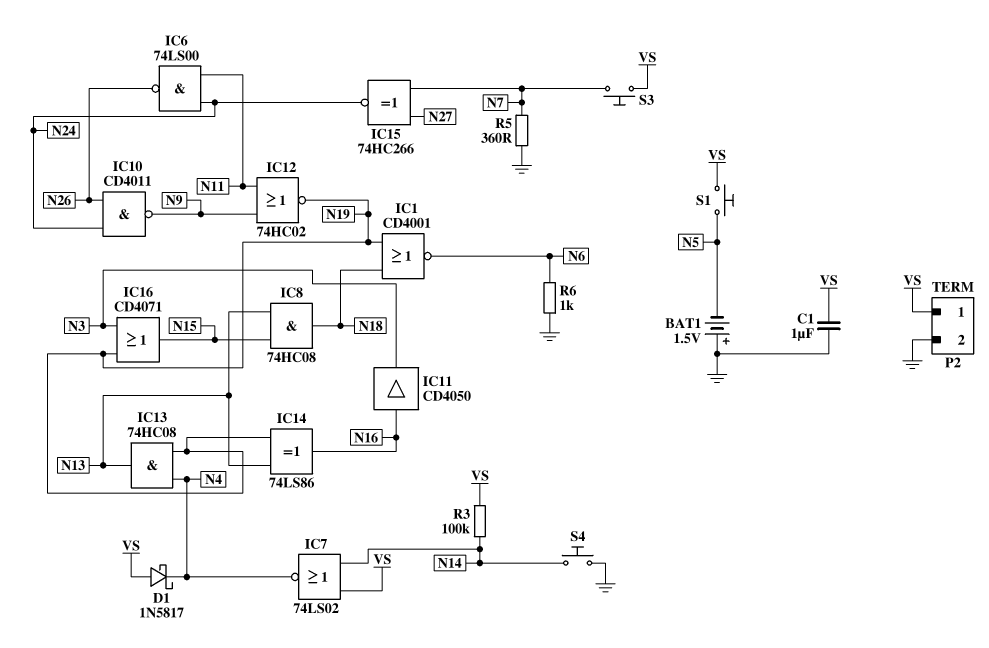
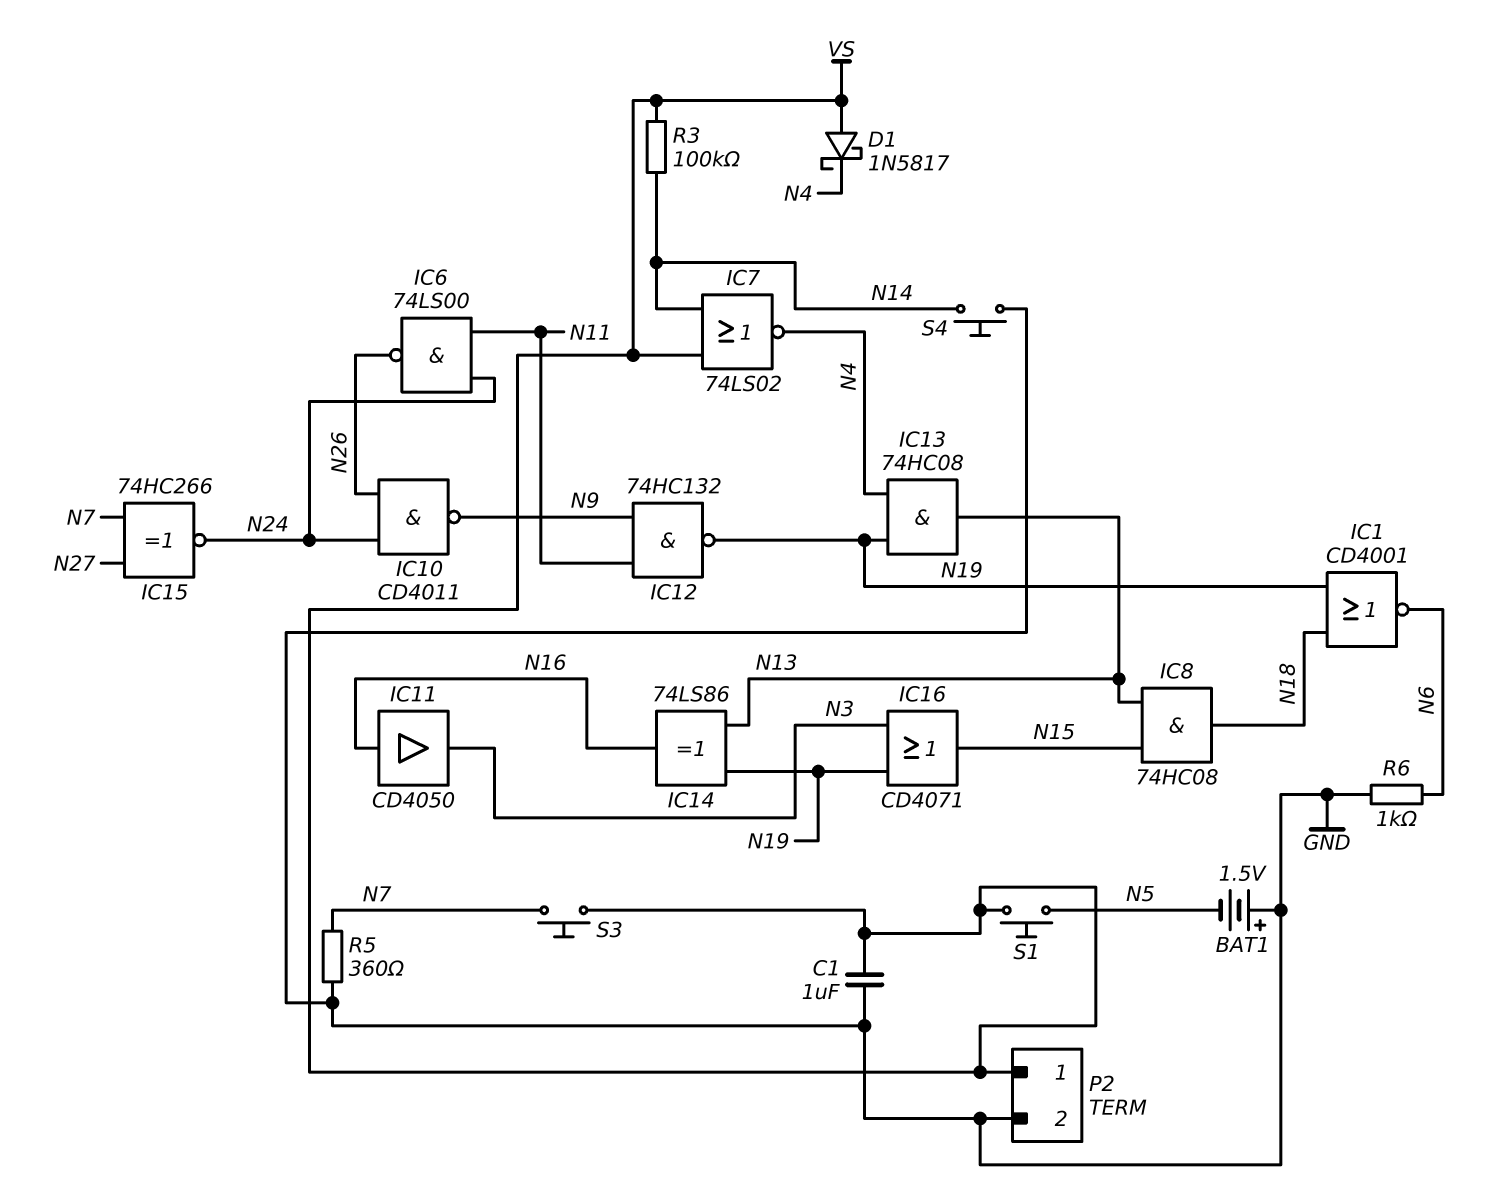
IC12: NOR 74HC02 (in N9, in N11, out N19) -> NAND 74HC132 (in N9, in N11, out N19)

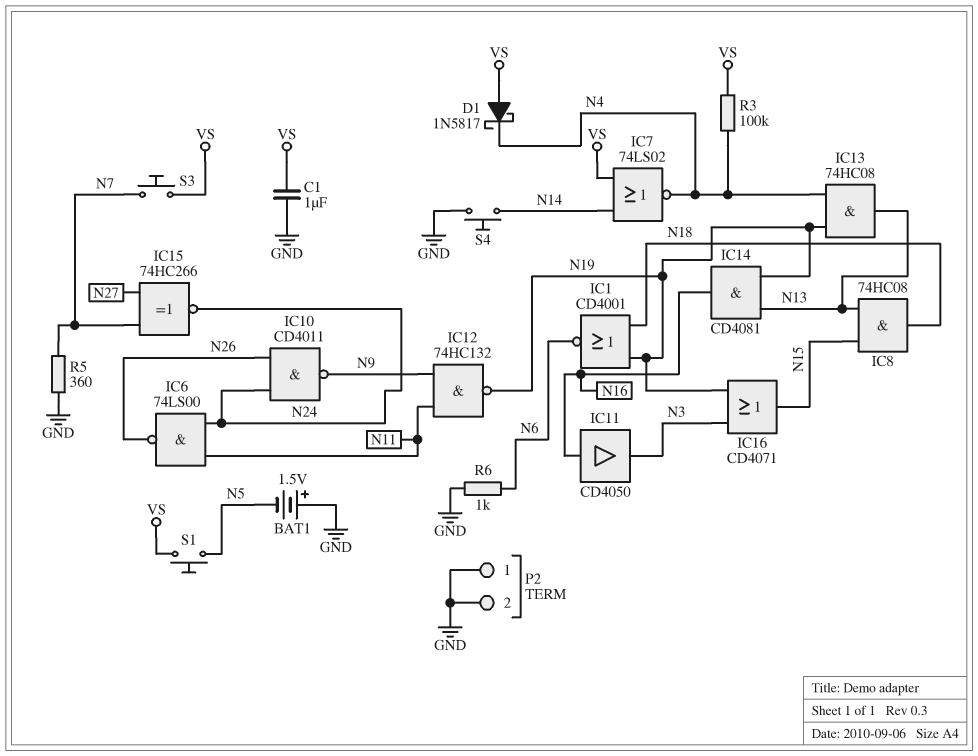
IC14: XOR 74LS86 (in N13, in N19, out N16) -> AND CD4081 (in N13, in N19, out N16)
P2 pin 1: VS -> GND
R3: 100k (N14, VS) -> 100k (N4, VS)

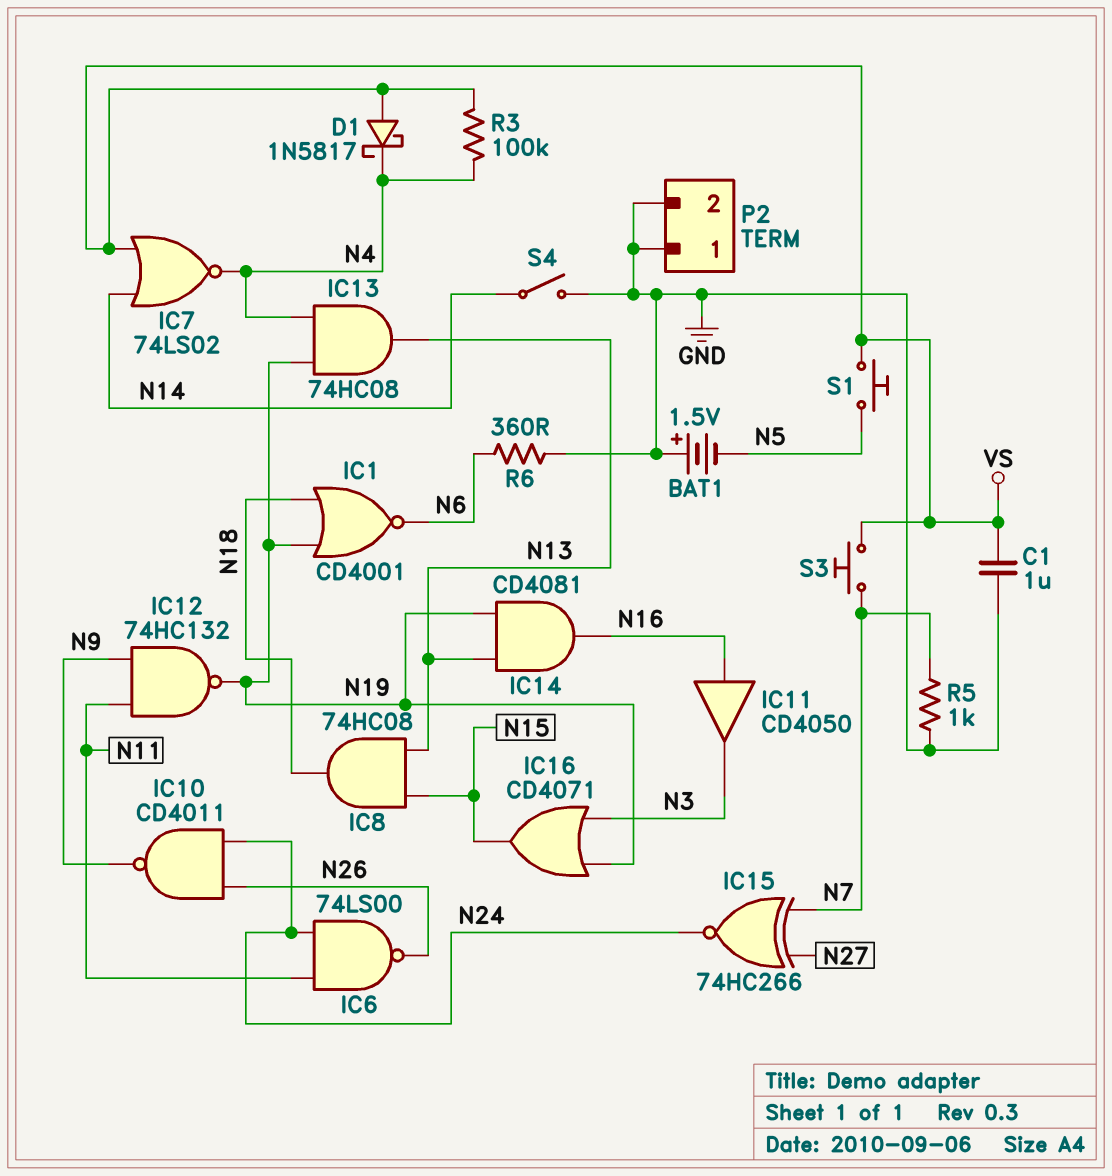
R5: 360 (GND, N7) -> 1k (GND, N7)
R6: 1k (GND, N6) -> 360 (GND, N6)
S4: button (GND, N14) -> switch (GND, N14)

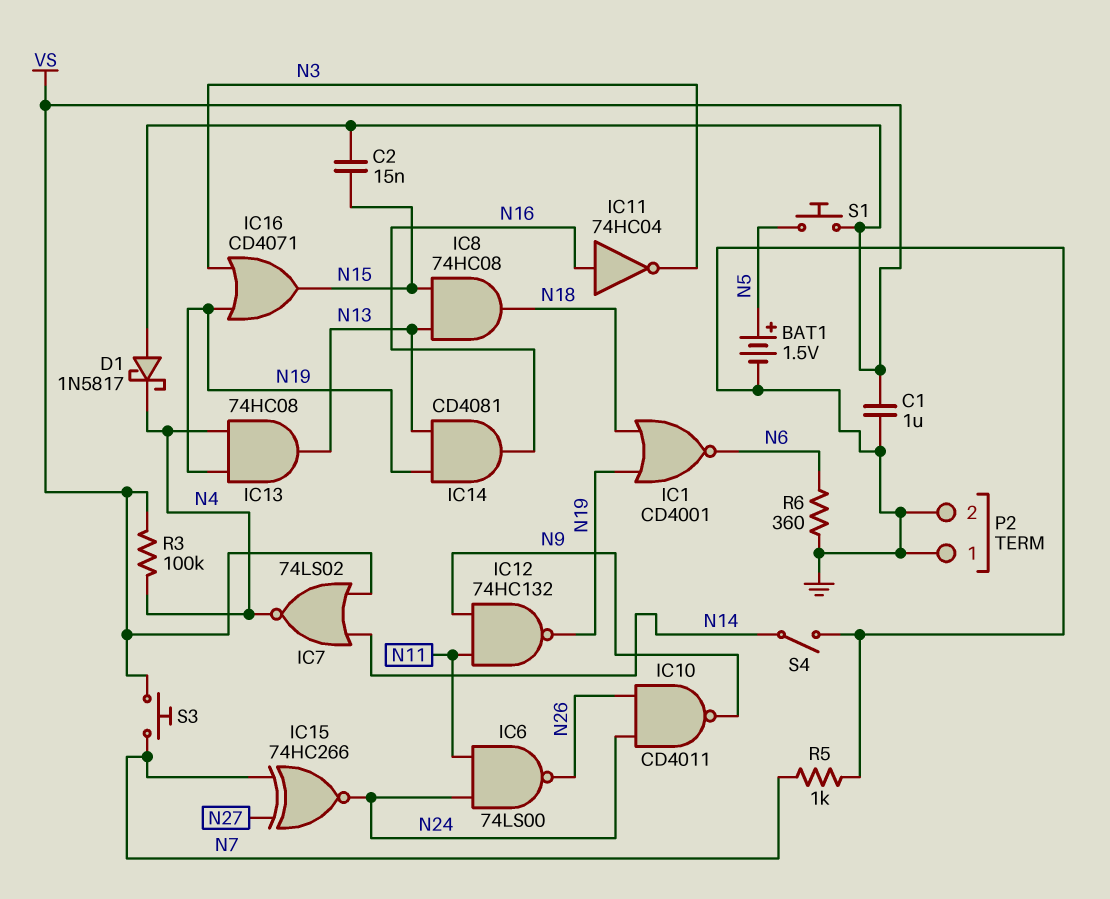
BAT1: 1.5V (plus GND, minus N5) -> 1.5V (plus N5, minus GND)
C2: none -> 15nF (N15, VS)
IC11: buffer CD4050 (in N16, out N3) -> NOT 74HC04 (in N16, out N3)

